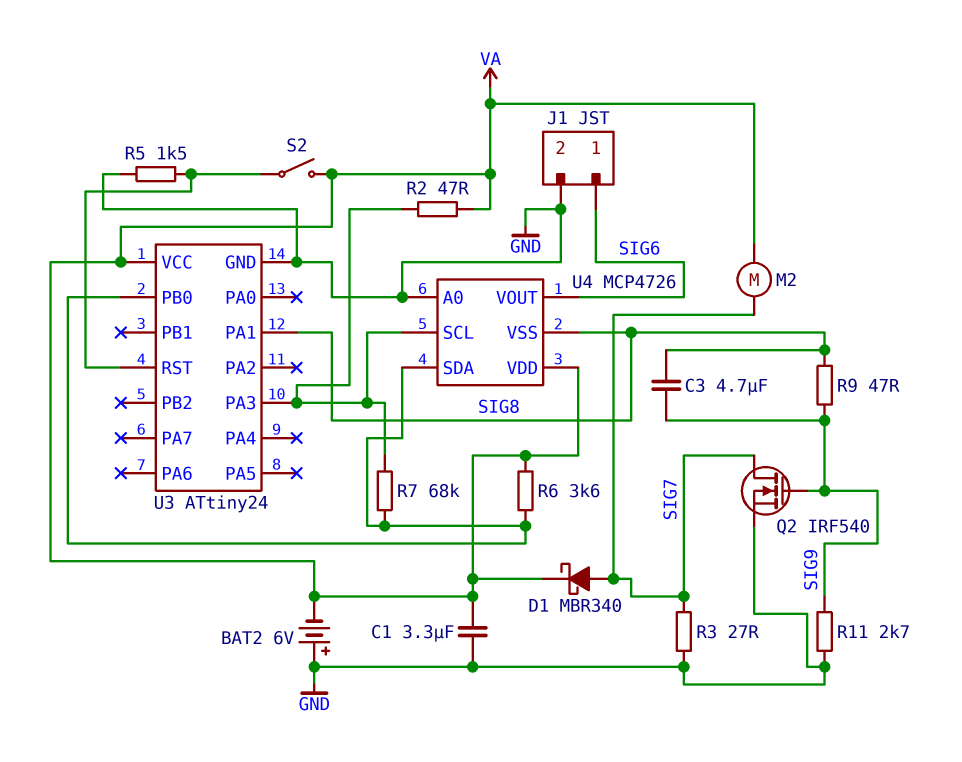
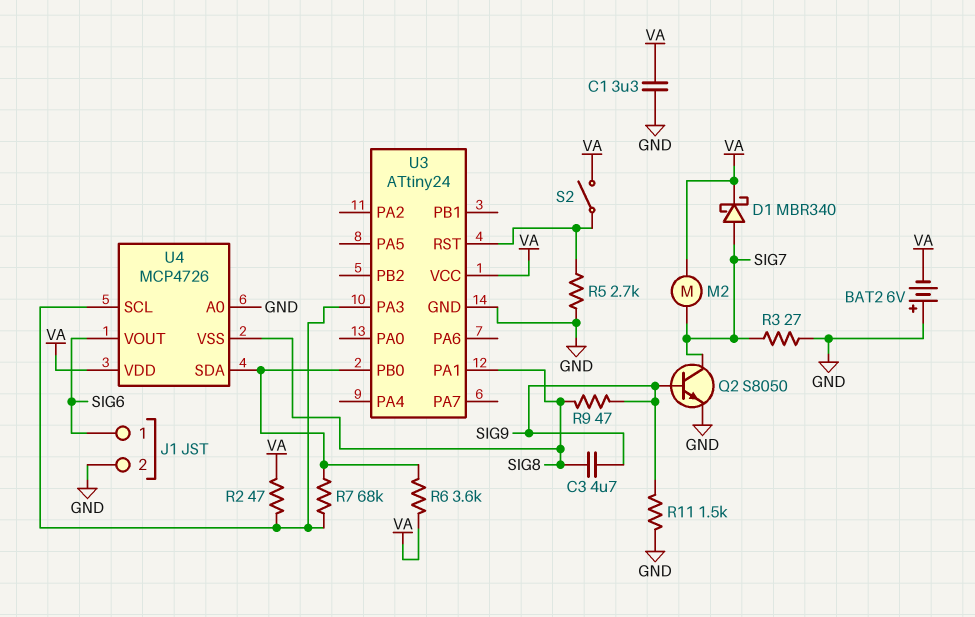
Q2: NMOS IRF540 (G SIG9, D SIG7, S GND) -> NPN S8050 (B SIG9, C SIG7, E GND)
R5: 1.5k (GND, U3/RST) -> 2.7k (GND, U3/RST)
R11: 2.7k (GND, SIG9) -> 1.5k (GND, SIG9)

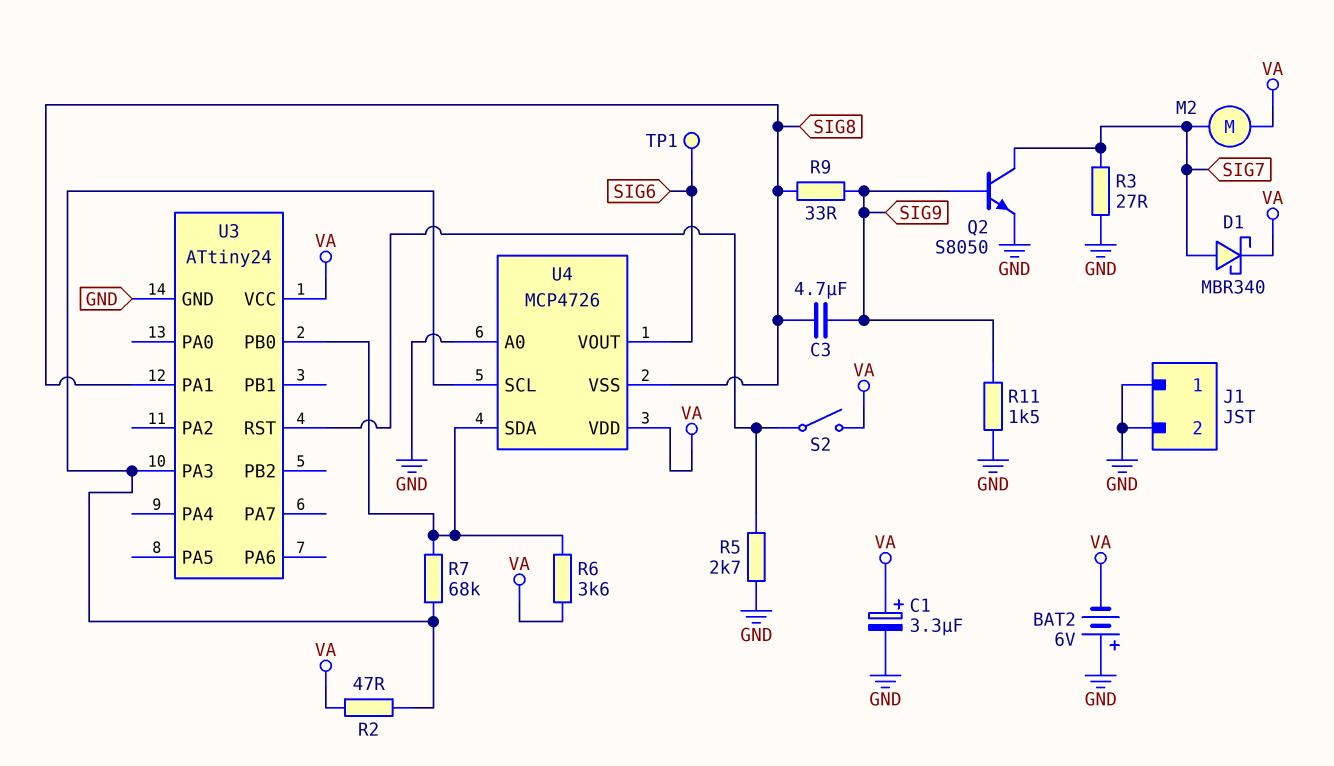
C1: 3.3uF (GND, VA) -> 3.3uF (plus VA, minus GND)
J1 pin 1: SIG6 -> GND
R9: 47 (SIG8, SIG9) -> 33 (SIG8, SIG9)
TP1: none -> test point (SIG6)

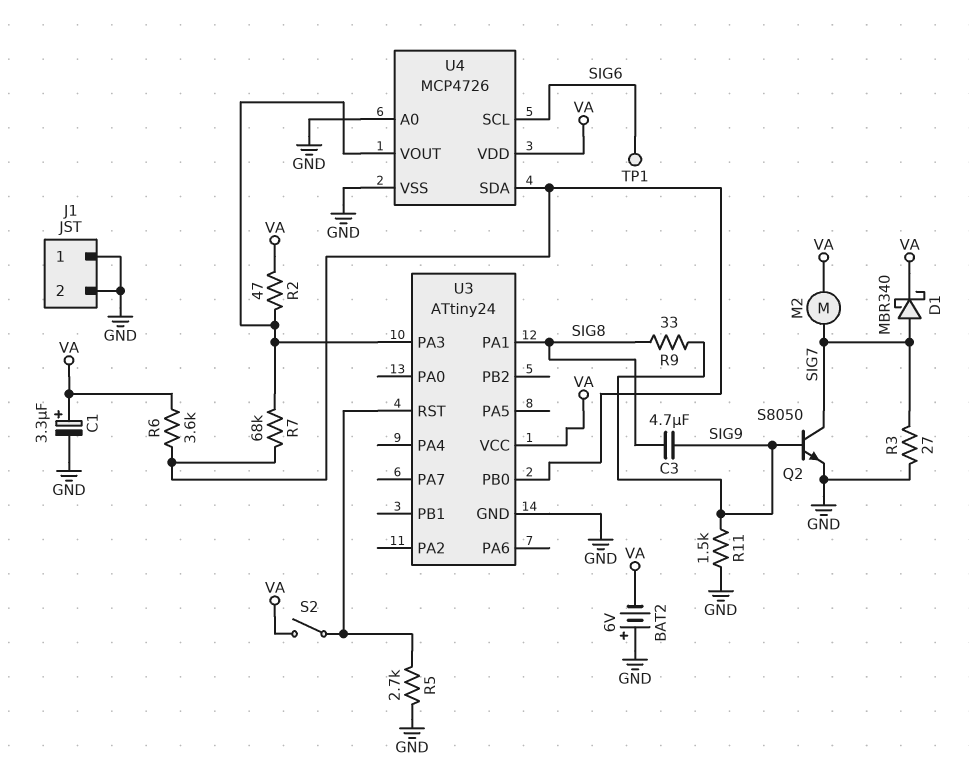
U4 pin SCL: U3/PA3 -> SIG6
U4 pin VOUT: SIG6 -> U3/PA3
U4 pin VSS: SIG8 -> GND

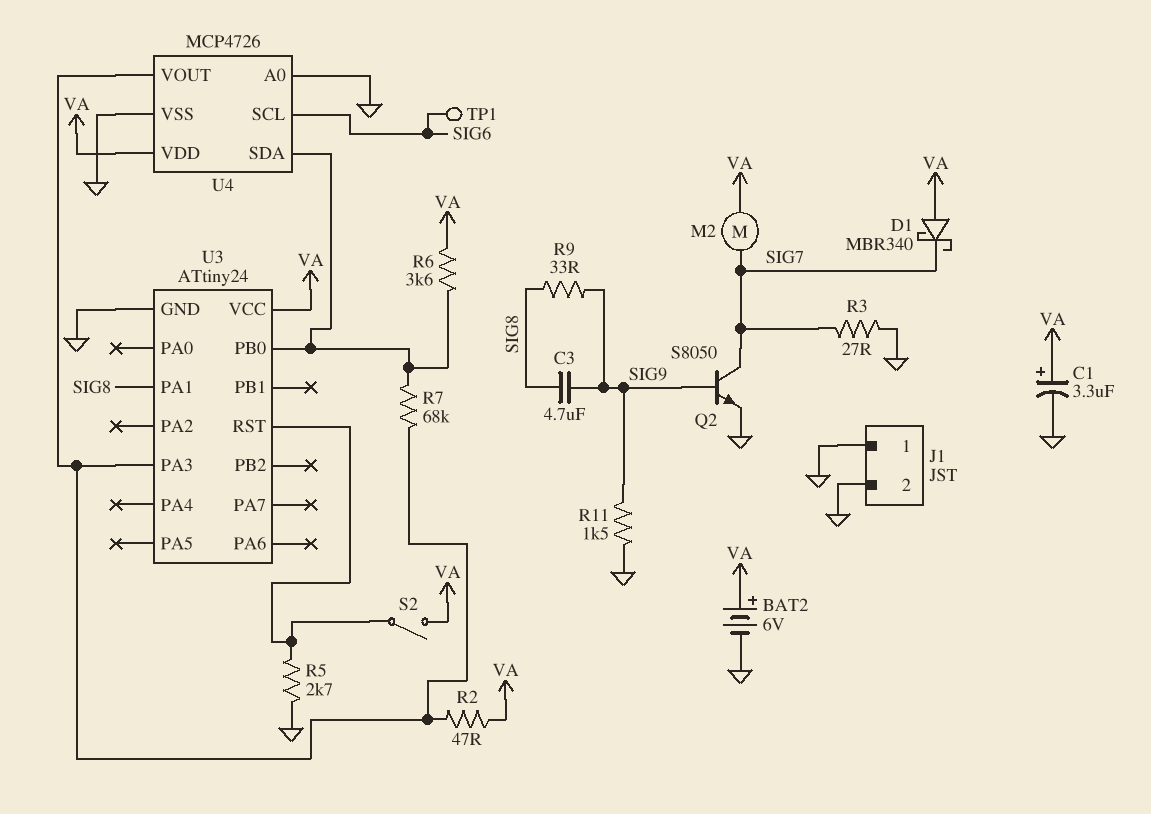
BAT2: 6V (plus GND, minus VA) -> 6V (plus VA, minus GND)
D1: schottky MBR340 (A SIG7, K VA) -> schottky MBR340 (A VA, K SIG7)

